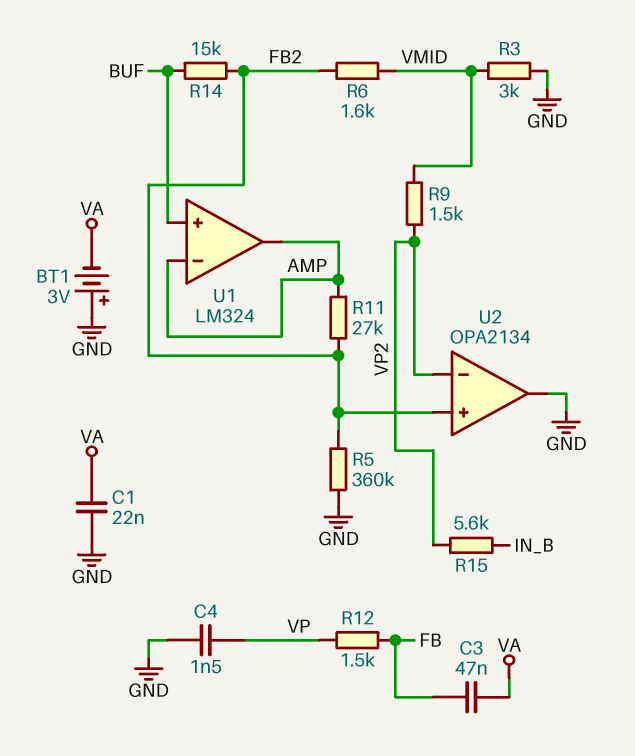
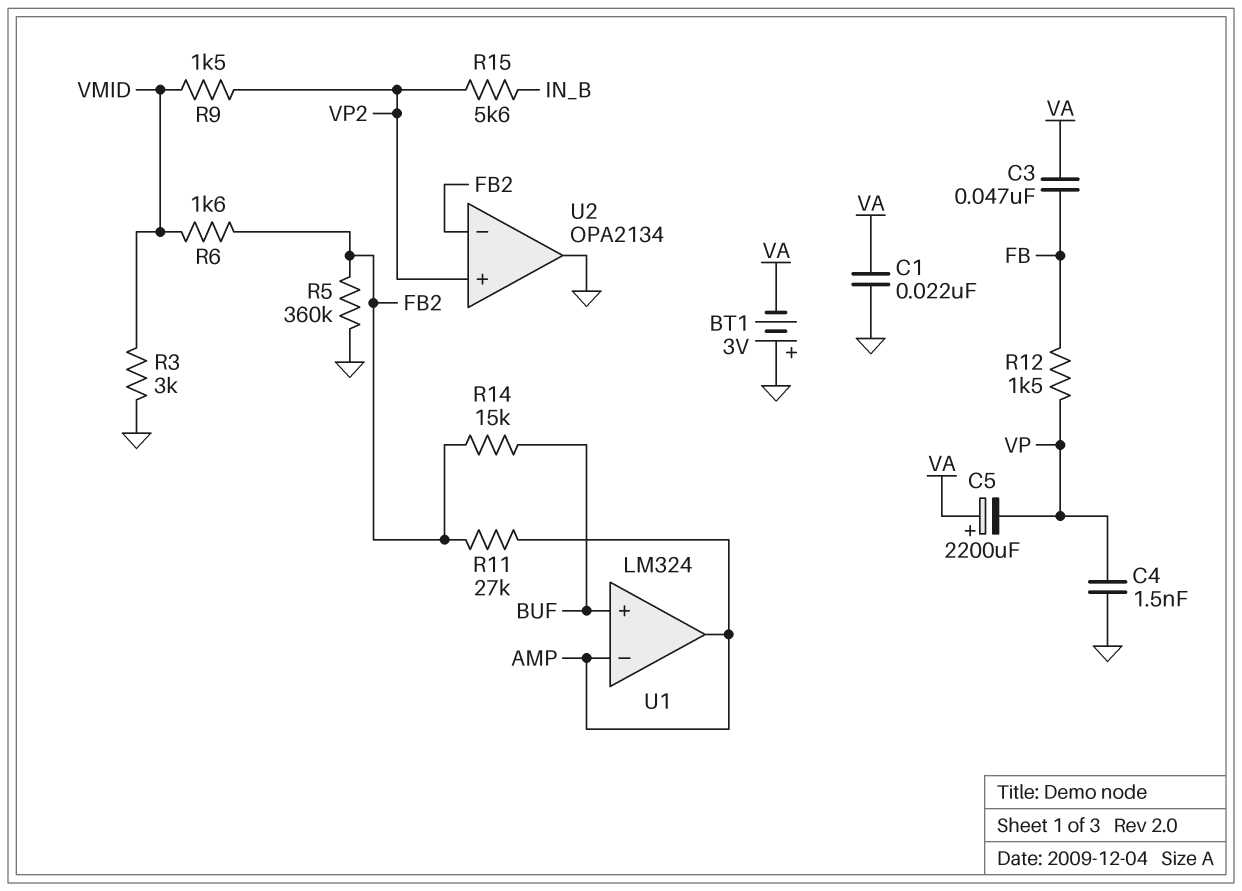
C5: none -> 2200uF (plus VA, minus VP)
U2 pin in+: FB2 -> VP2
U2 pin in-: VP2 -> FB2

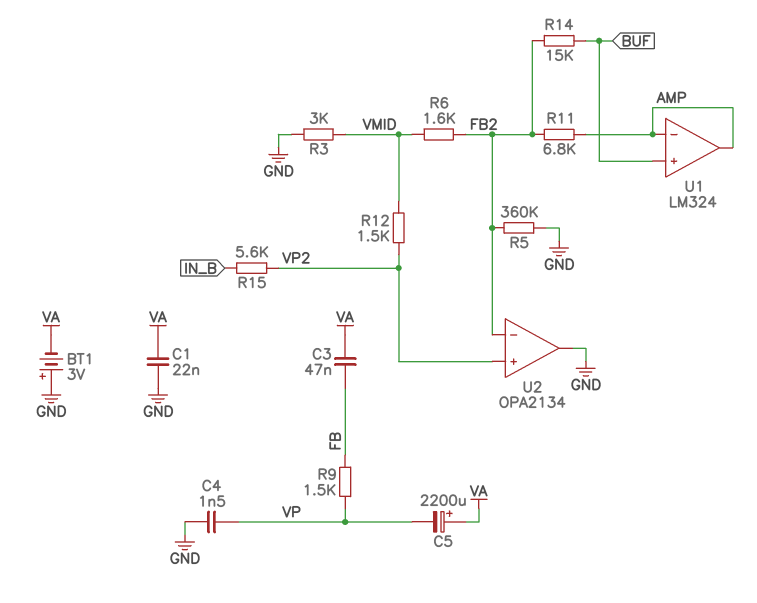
R9: 1.5k (VMID, VP2) -> 1.5k (FB, VP)
R11: 27k (AMP, FB2) -> 6.8k (AMP, FB2)
R12: 1.5k (FB, VP) -> 1.5k (VMID, VP2)

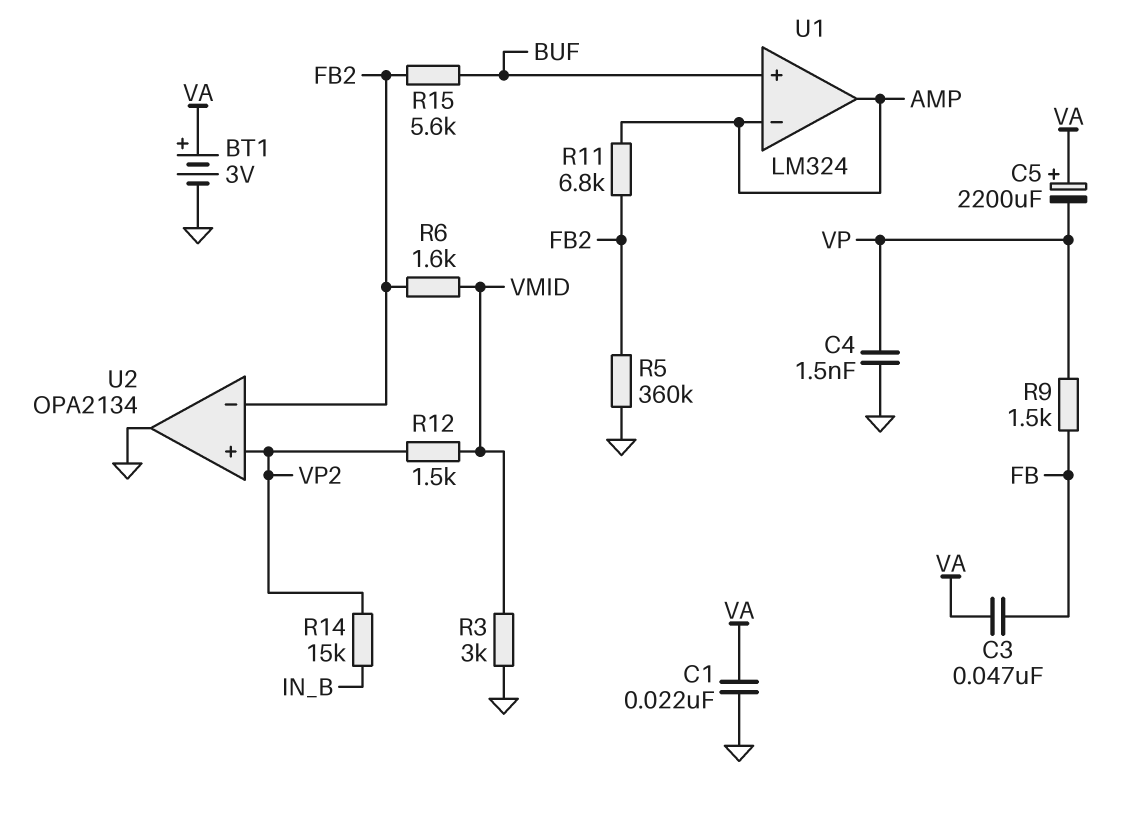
BT1: 3V (plus GND, minus VA) -> 3V (plus VA, minus GND)
R14: 15k (BUF, FB2) -> 15k (IN_B, VP2)
R15: 5.6k (IN_B, VP2) -> 5.6k (BUF, FB2)

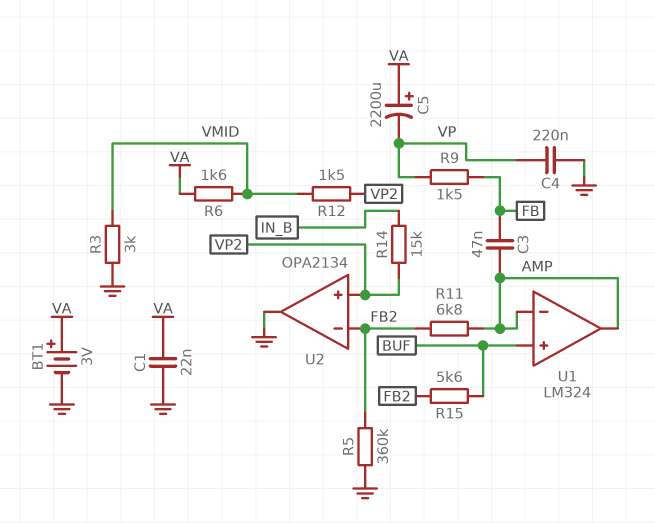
C3: 47nF (FB, VA) -> 47nF (AMP, FB)
C4: 1.5nF (GND, VP) -> 220nF (GND, VP)
R6: 1.6k (FB2, VMID) -> 1.6k (VA, VMID)

